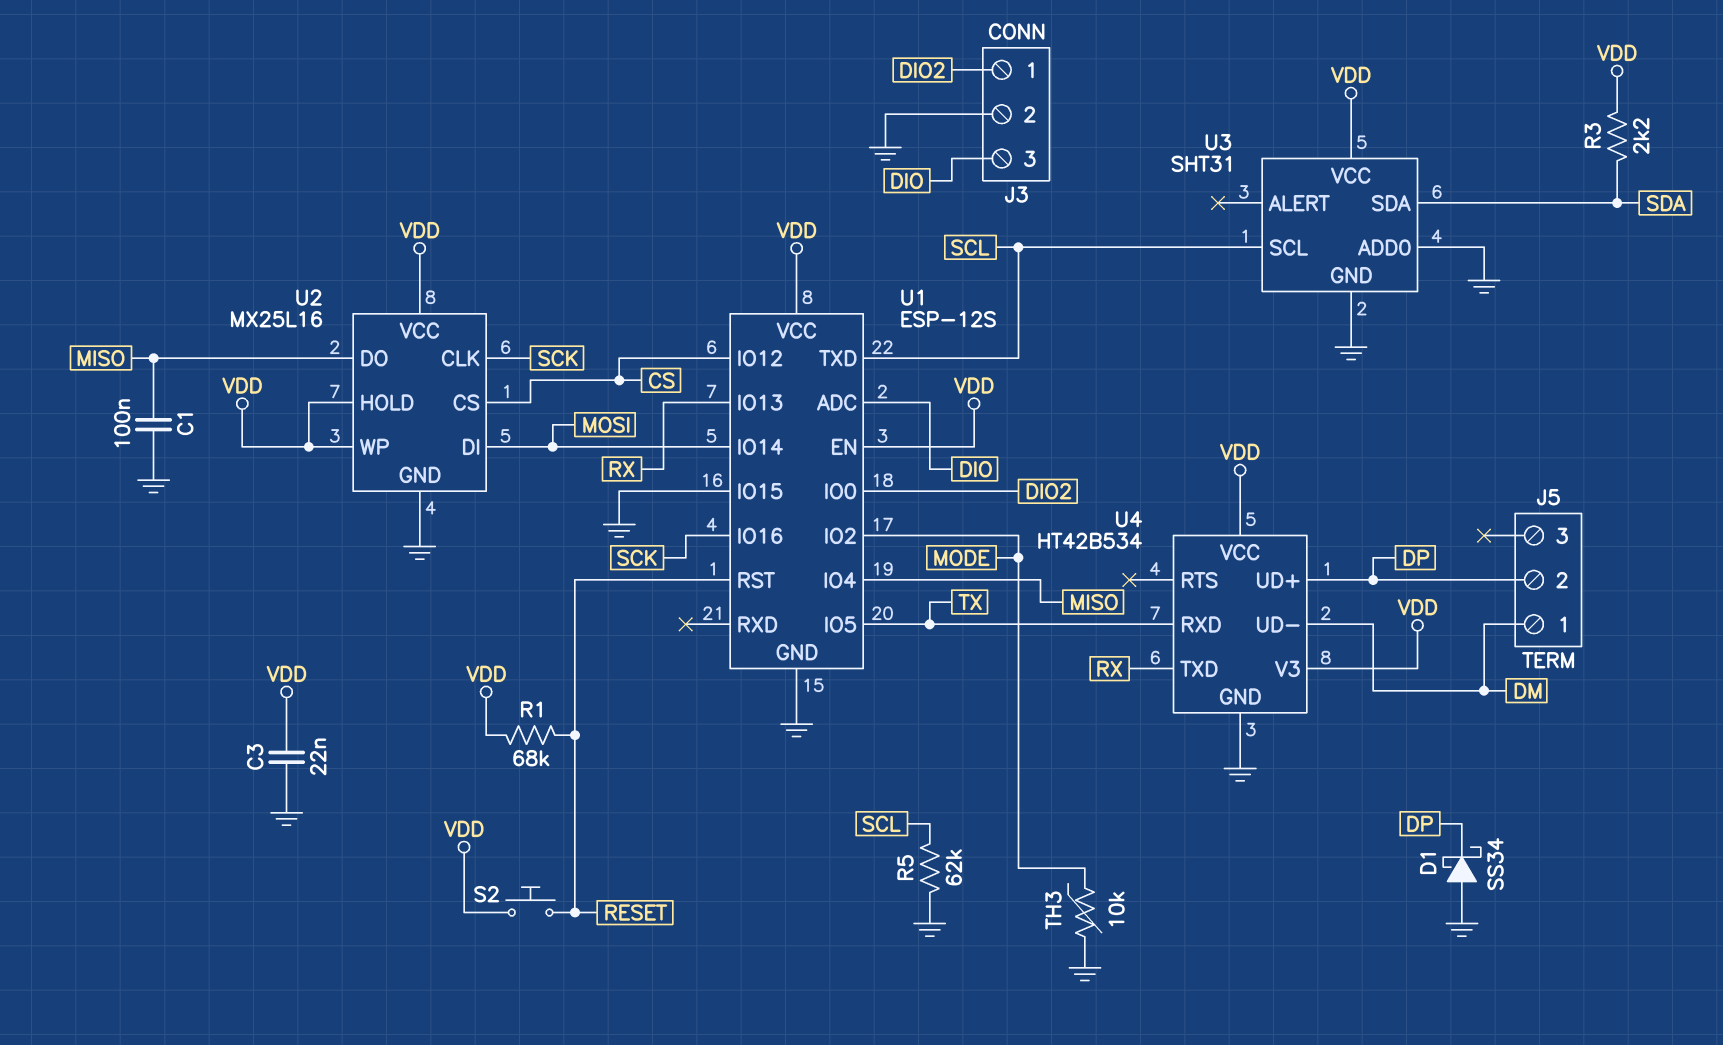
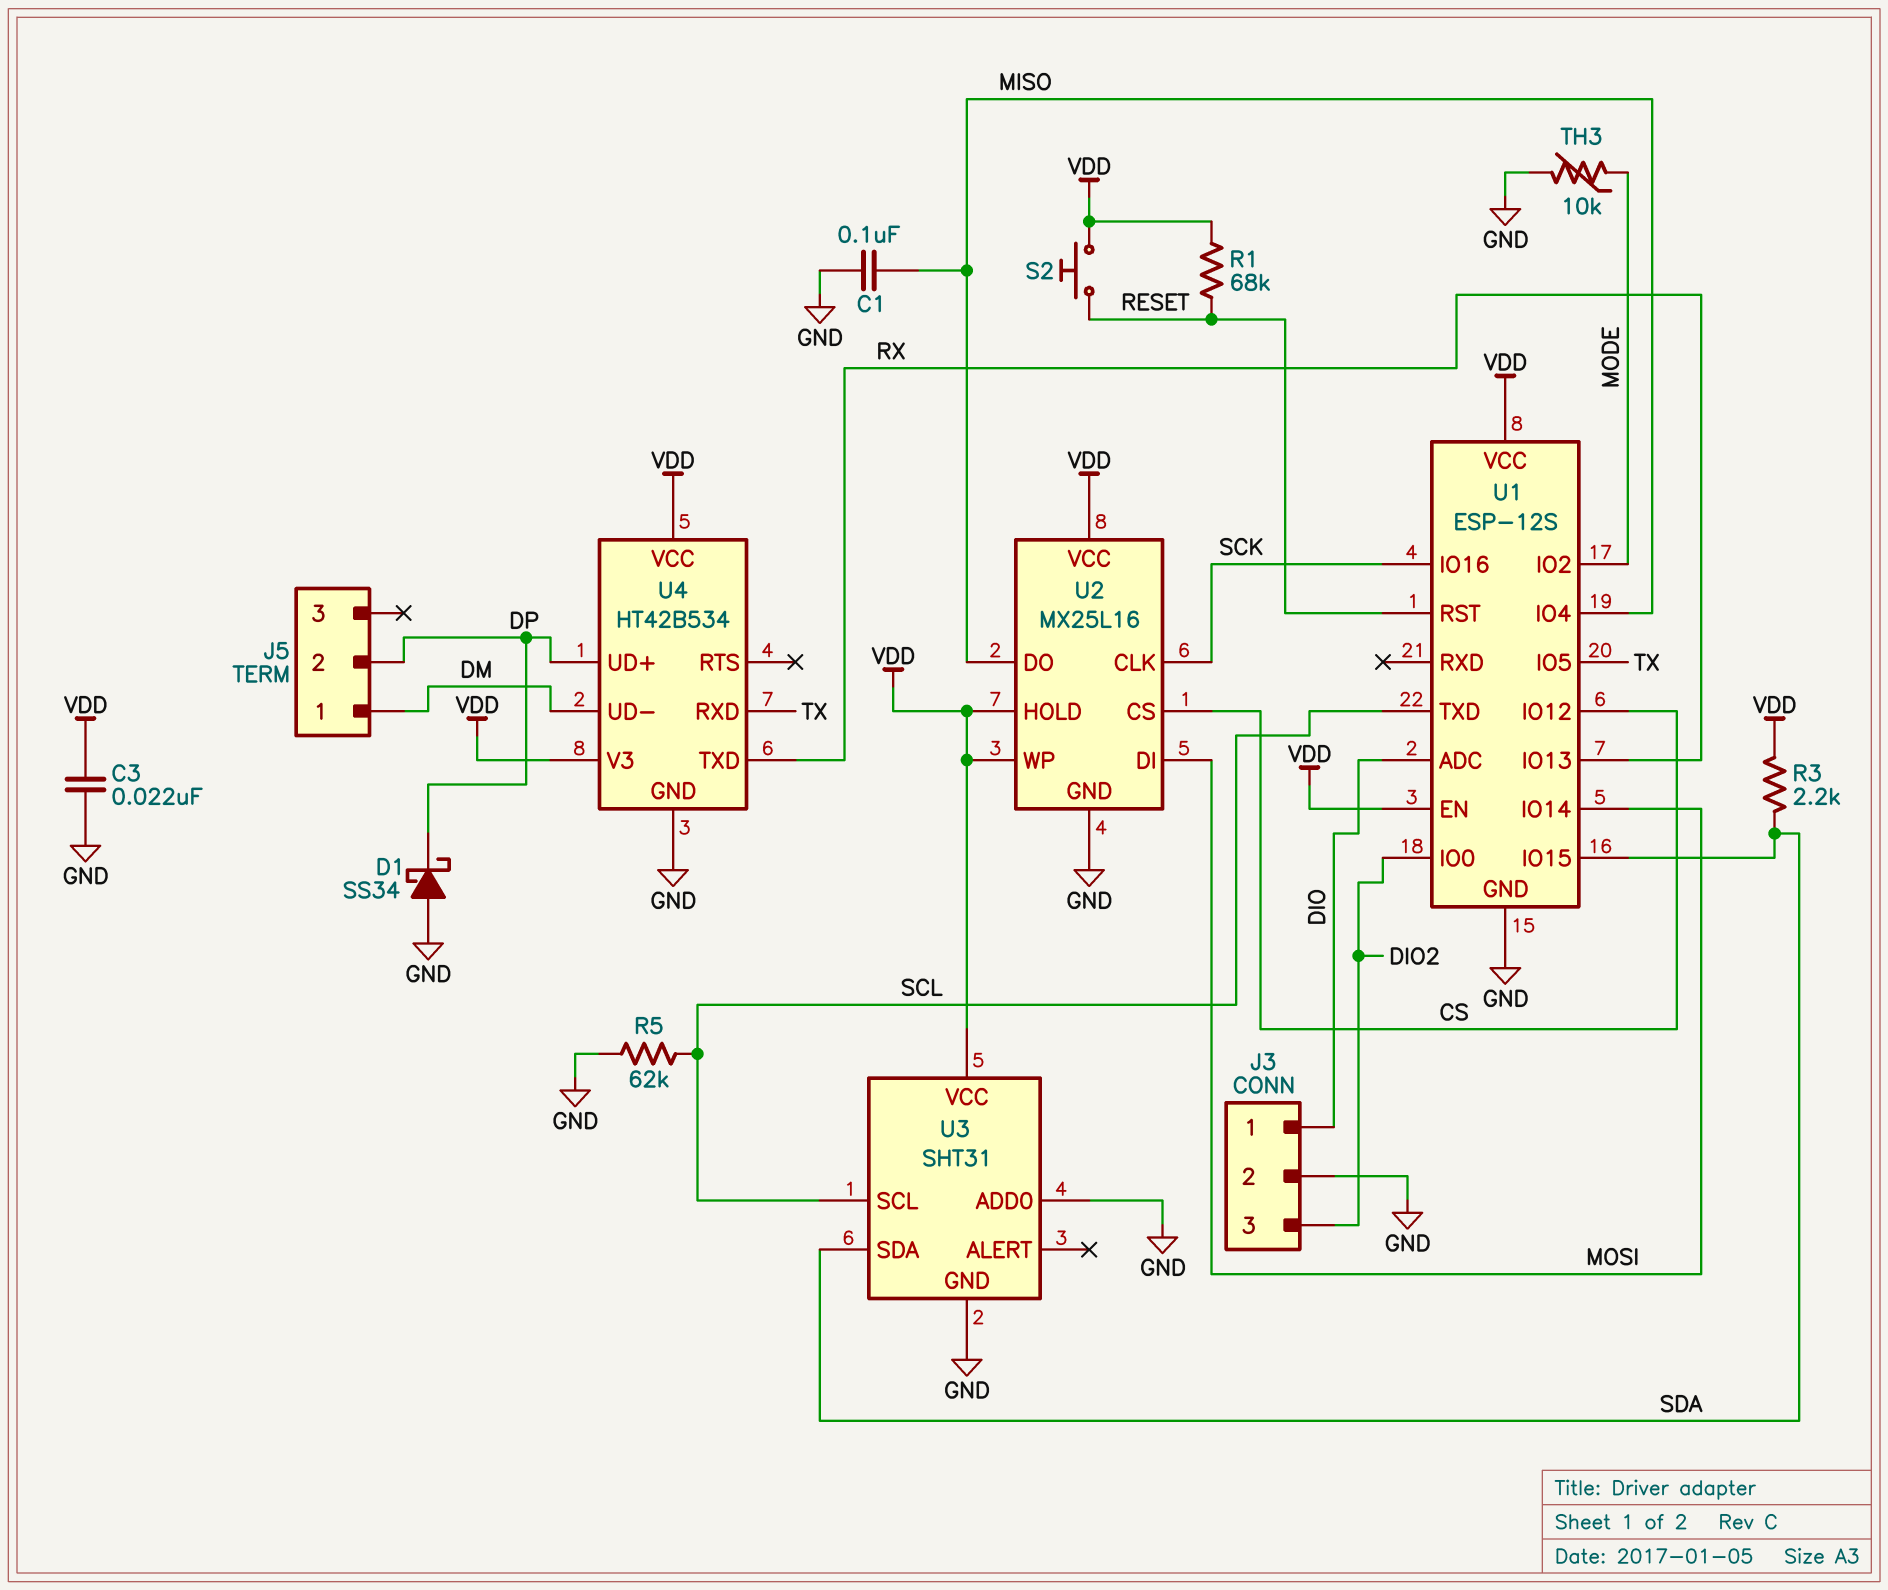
J3 pin 1: DIO2 -> DIO
J3 pin 3: DIO -> DIO2
U1 pin IO15: GND -> SDA

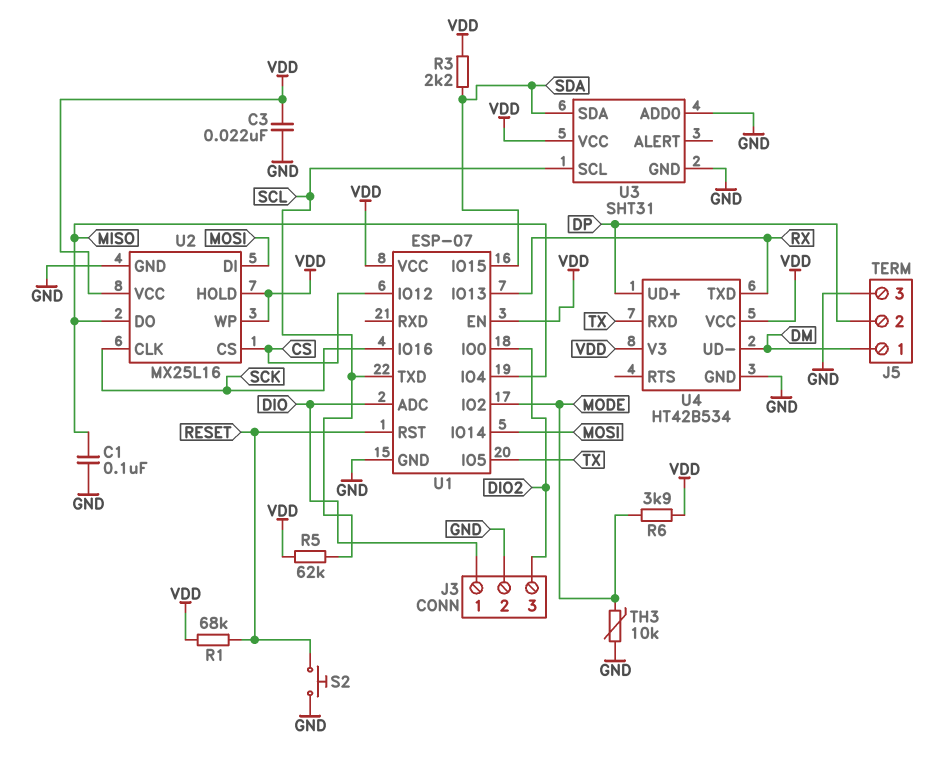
D1: schottky SS34 (A GND, K DP) -> none
J5 pin 3: none -> GND
R5: 62k (GND, SCL) -> 62k (SCL, VDD)
R6: none -> 3.9k (MODE, VDD)
S2: button (RESET, VDD) -> button (GND, RESET)
U1: ESP-12S -> ESP-07

